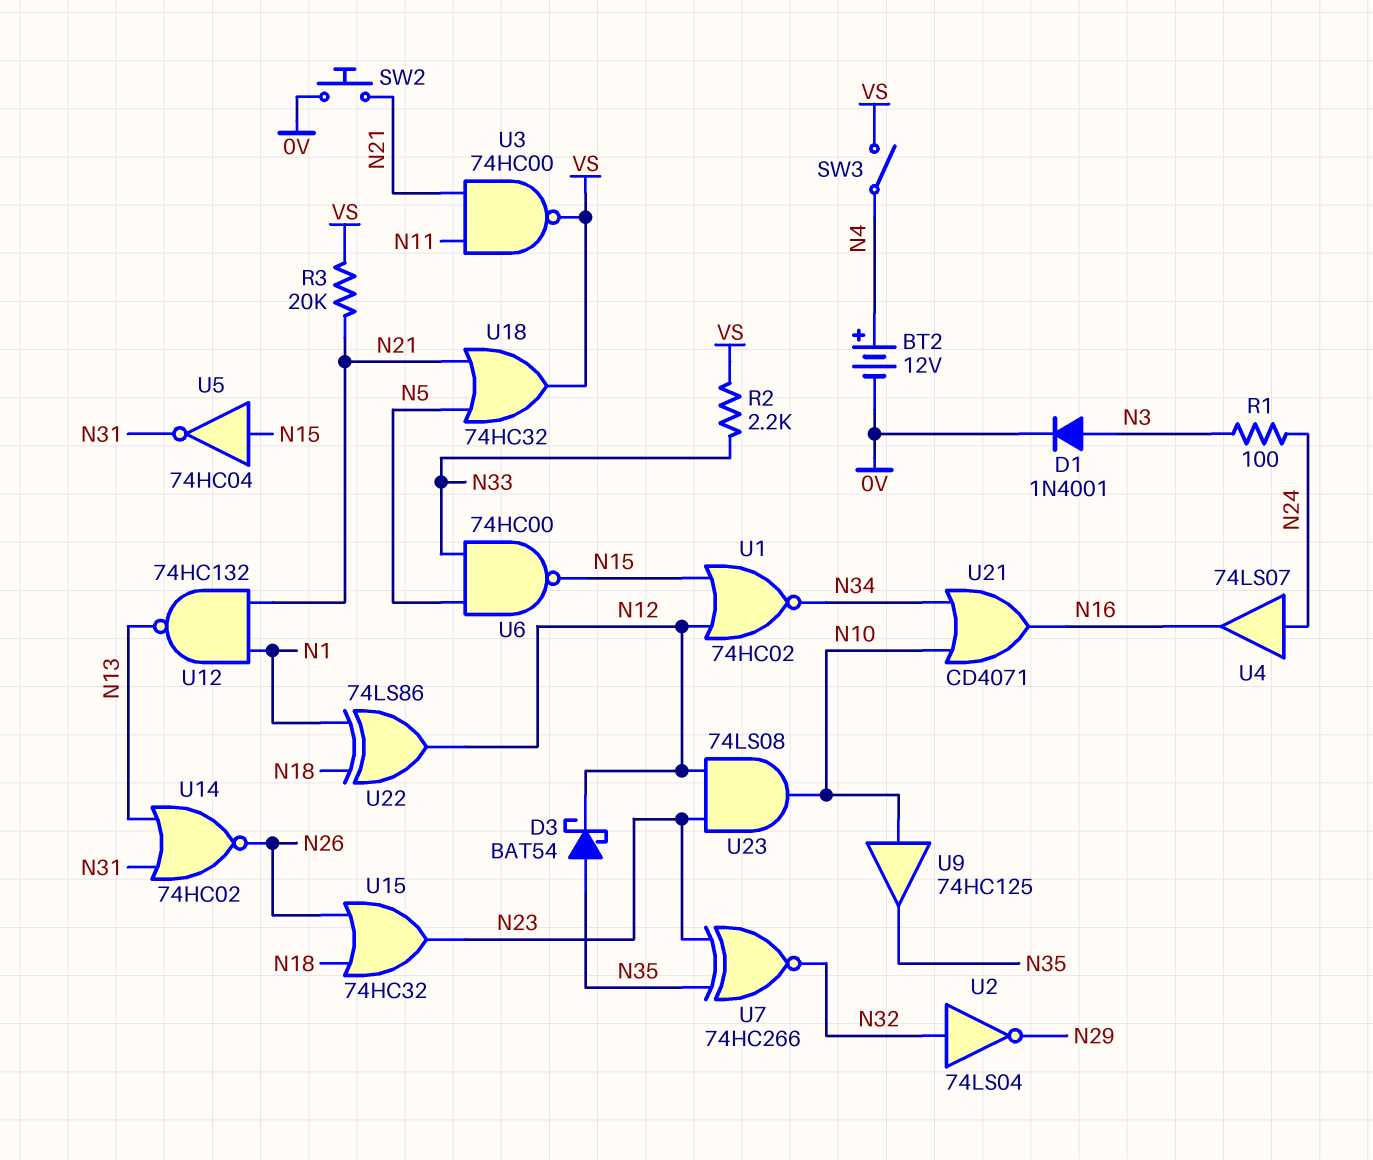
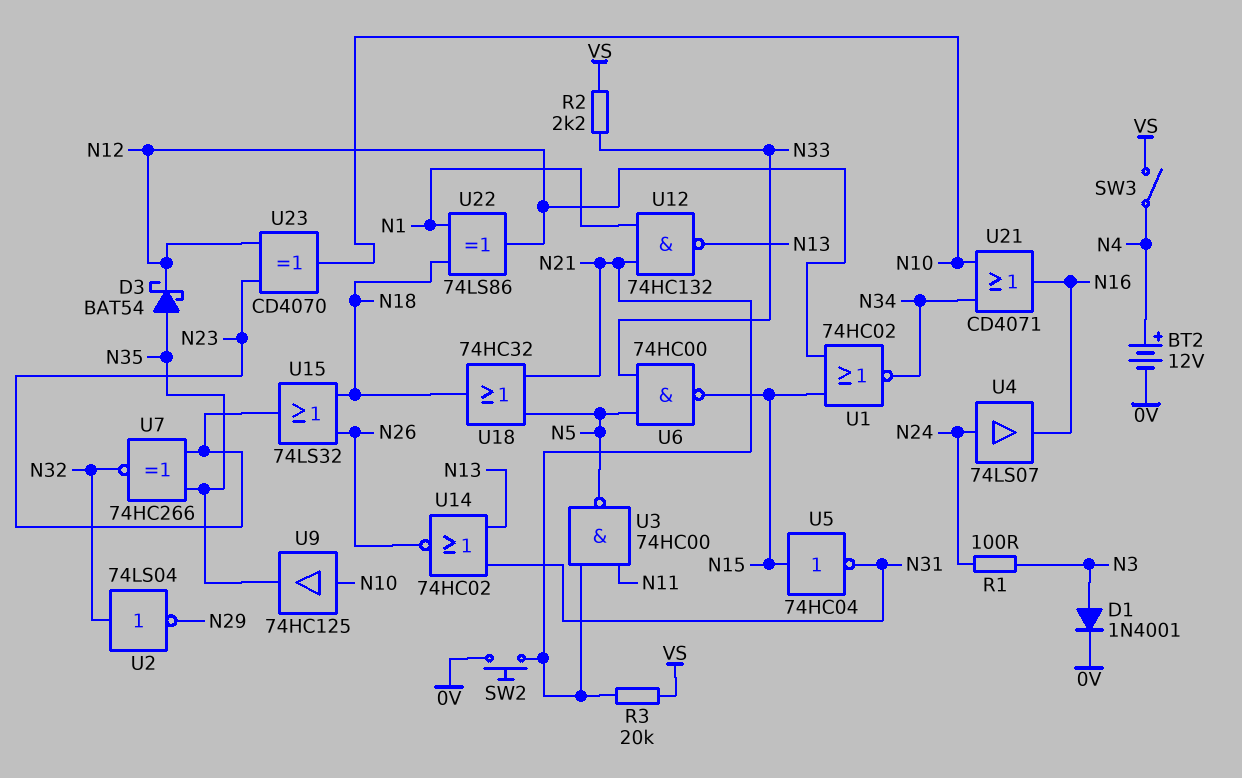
U3: NAND 74HC00 (in N11, in N21, out VS) -> NAND 74HC00 (in N11, in N21, out N5)
U15: OR 74HC32 (in N18, in N26, out N23) -> OR 74LS32 (in N18, in N26, out N23)
U18: OR 74HC32 (in N5, in N21, out VS) -> OR 74HC32 (in N5, in N21, out N18)
U23: AND 74LS08 (in N12, in N23, out N10) -> XOR CD4070 (in N12, in N23, out N10)

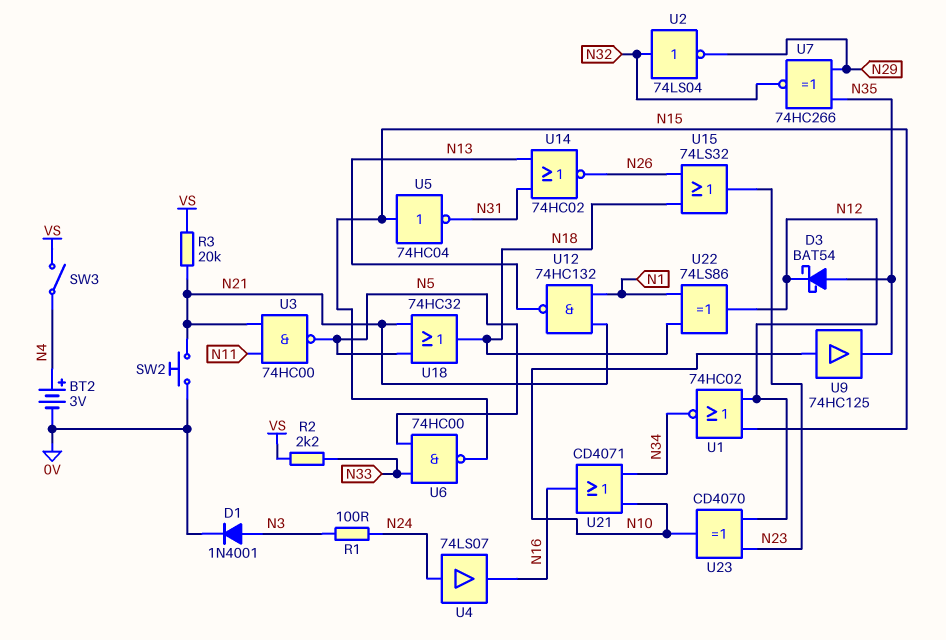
BT2: 12V (plus N4, minus 0V) -> 3V (plus N4, minus 0V)
U7: XNOR 74HC266 (in N23, in N35, out N32) -> XNOR 74HC266 (in N29, in N35, out N32)

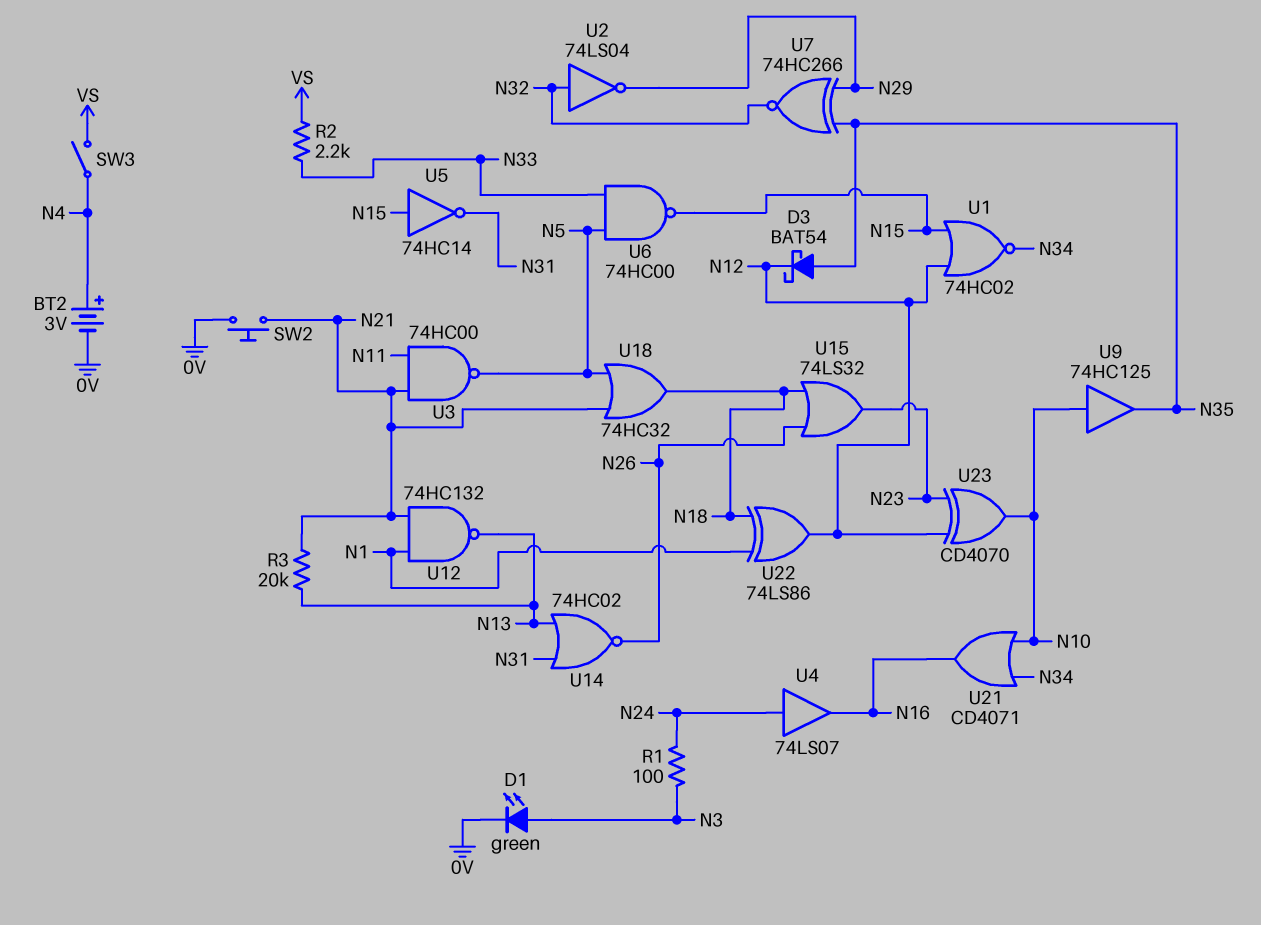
D1: diode 1N4001 (A N3, K 0V) -> LED green (A N3, K 0V)
R3: 20k (N21, VS) -> 20k (N13, N21)
U5: NOT 74HC04 (in N15, out N31) -> NOT 74HC14 (in N15, out N31)

